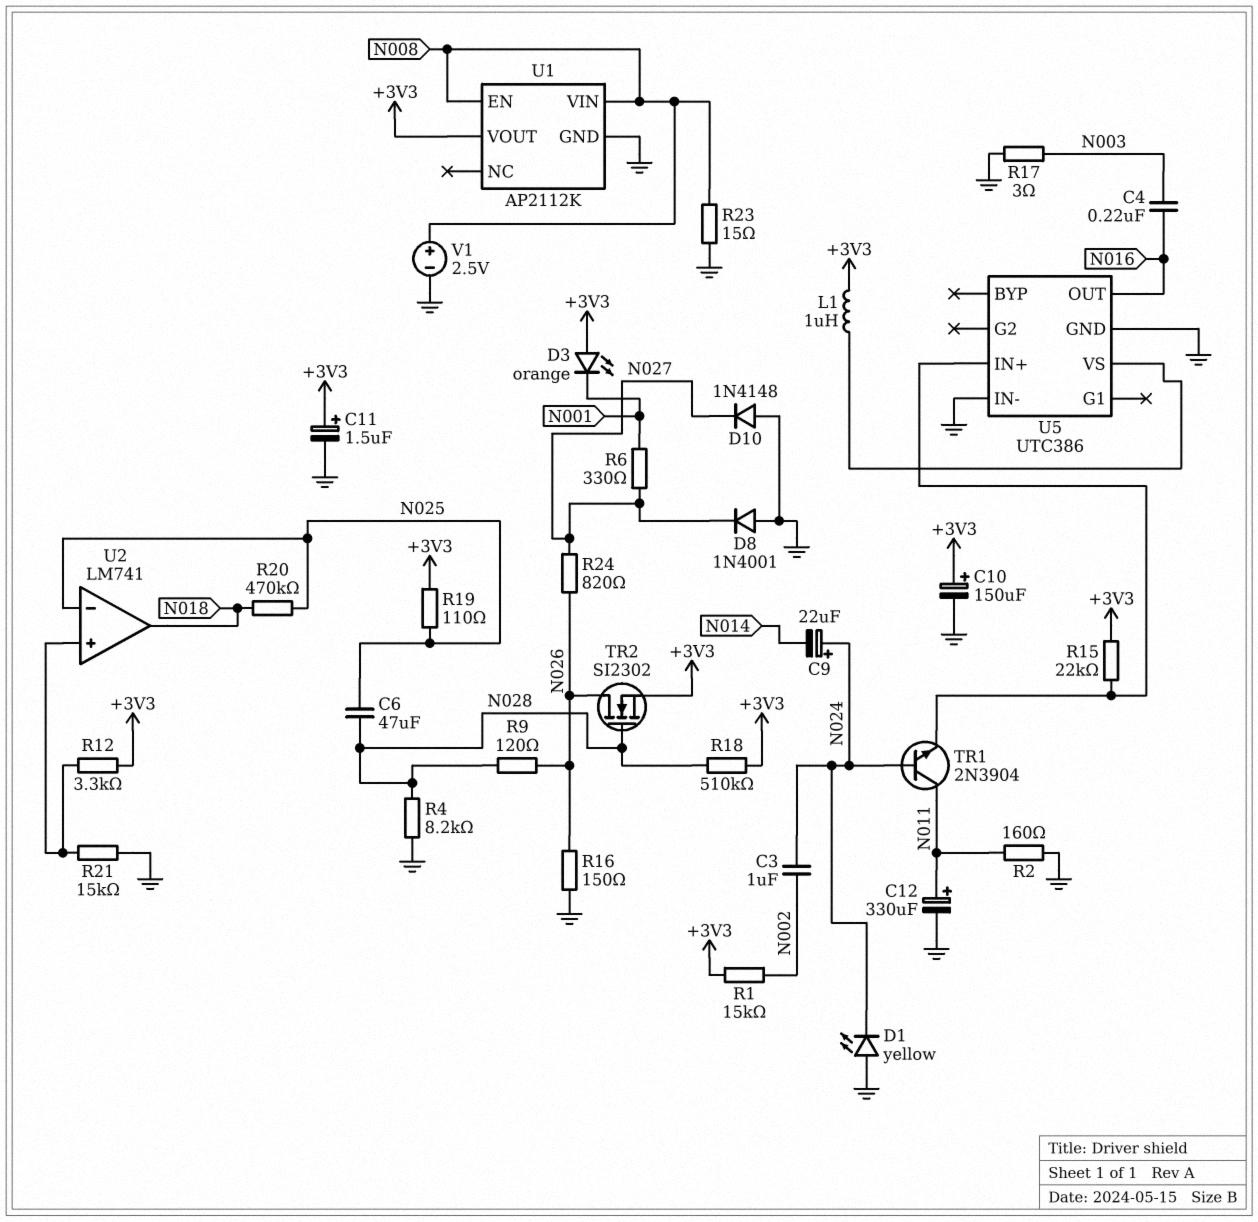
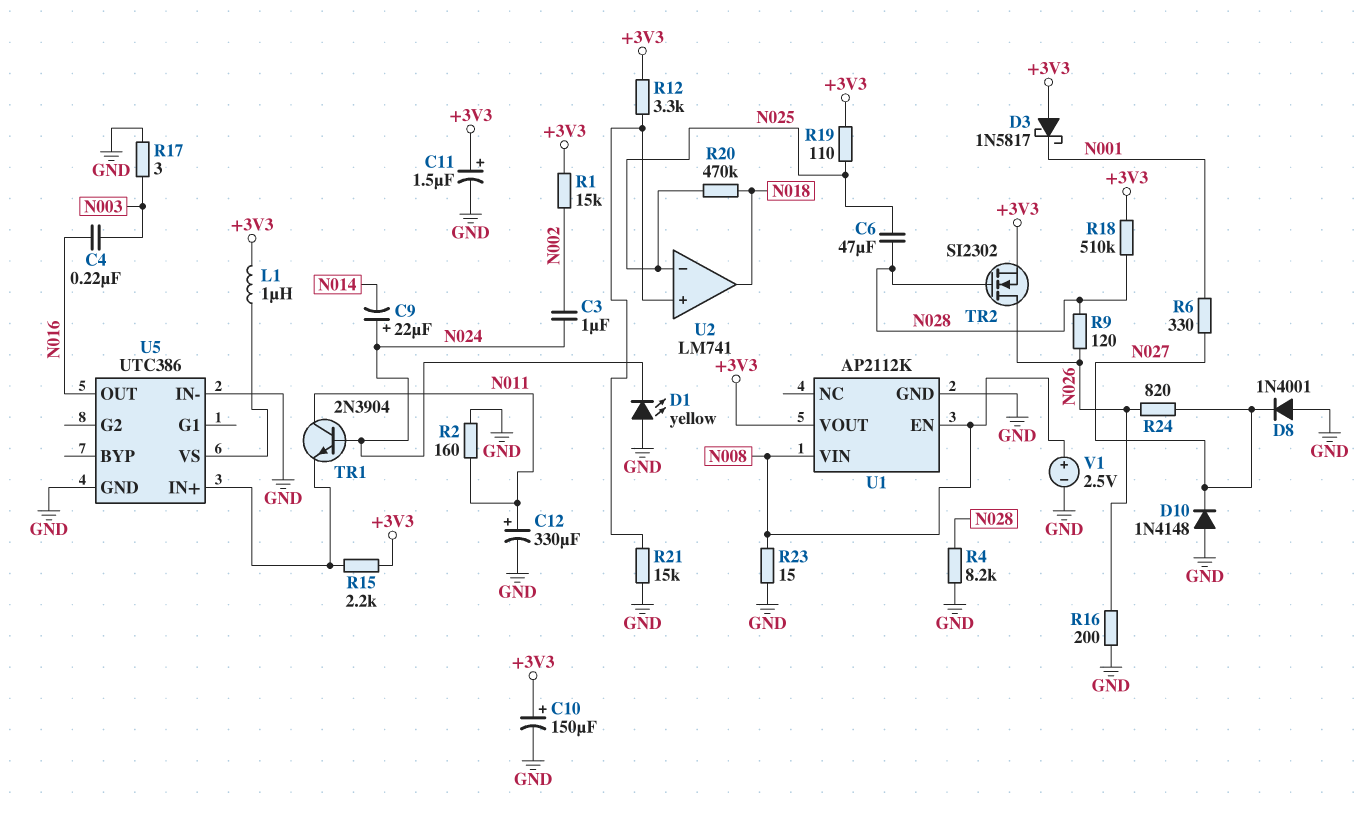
D3: LED orange (A +3V3, K N001) -> schottky 1N5817 (A +3V3, K N001)
R15: 22k (+3V3, U5/IN+) -> 2.2k (+3V3, U5/IN+)
R16: 150 (GND, N026) -> 200 (GND, N026)

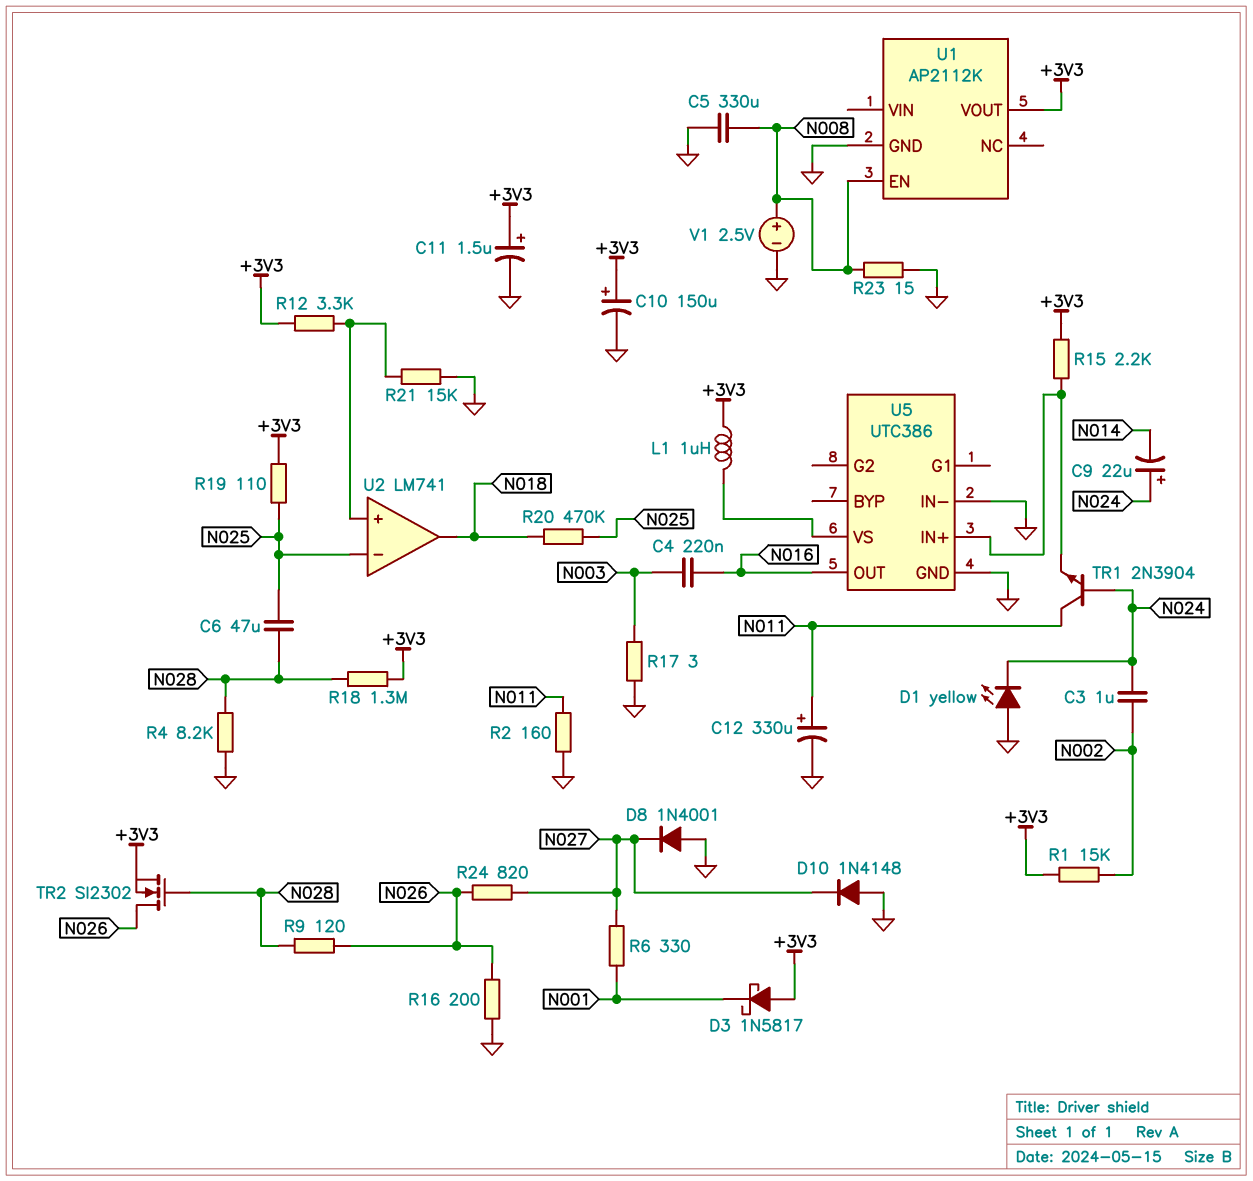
C5: none -> 330uF (GND, N008)
R18: 510k (+3V3, N028) -> 1.3M (+3V3, N028)
U1 pin VIN: N008 -> none

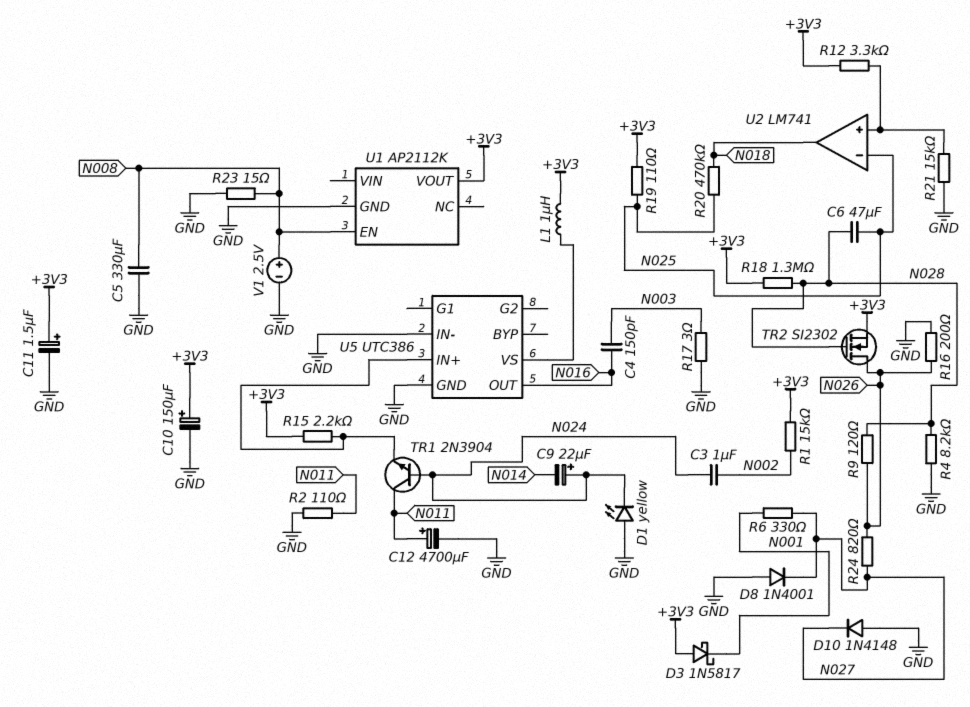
C4: 220nF (N003, N016) -> 150pF (N003, N016)
C12: 330uF (plus N011, minus GND) -> 4700uF (plus N011, minus GND)
R2: 160 (GND, N011) -> 110 (GND, N011)

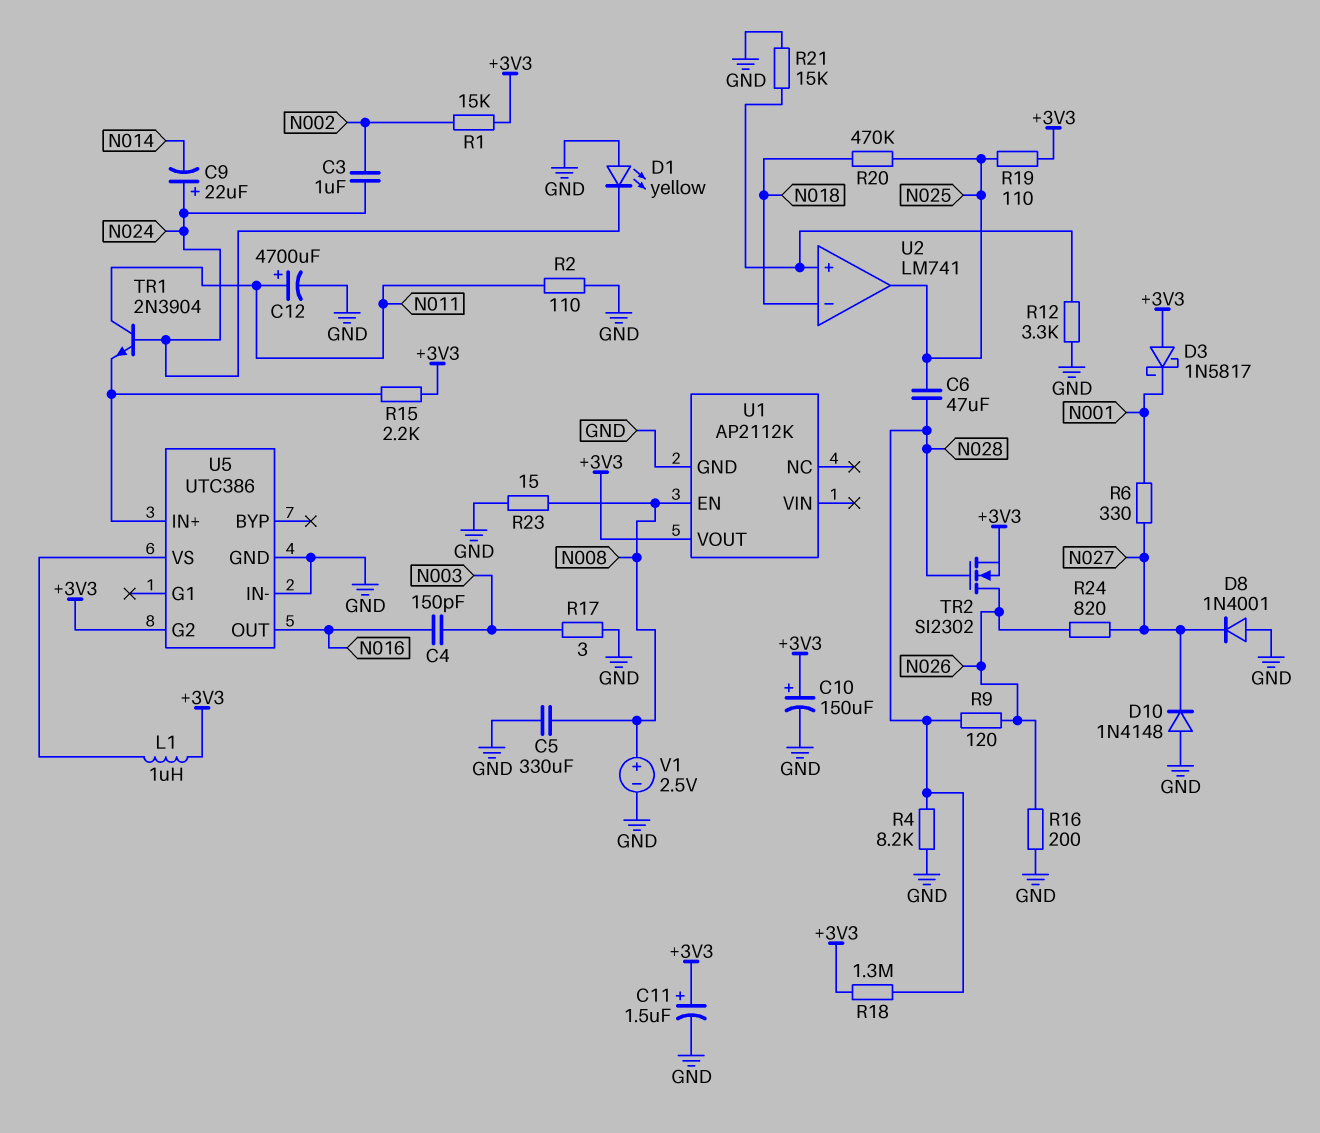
R12: 3.3k (+3V3, U2/in+) -> 3.3k (GND, U2/in+)
U2 pin in-: N025 -> N018
U2 pin out: N018 -> N025
U5 pin G2: none -> +3V3

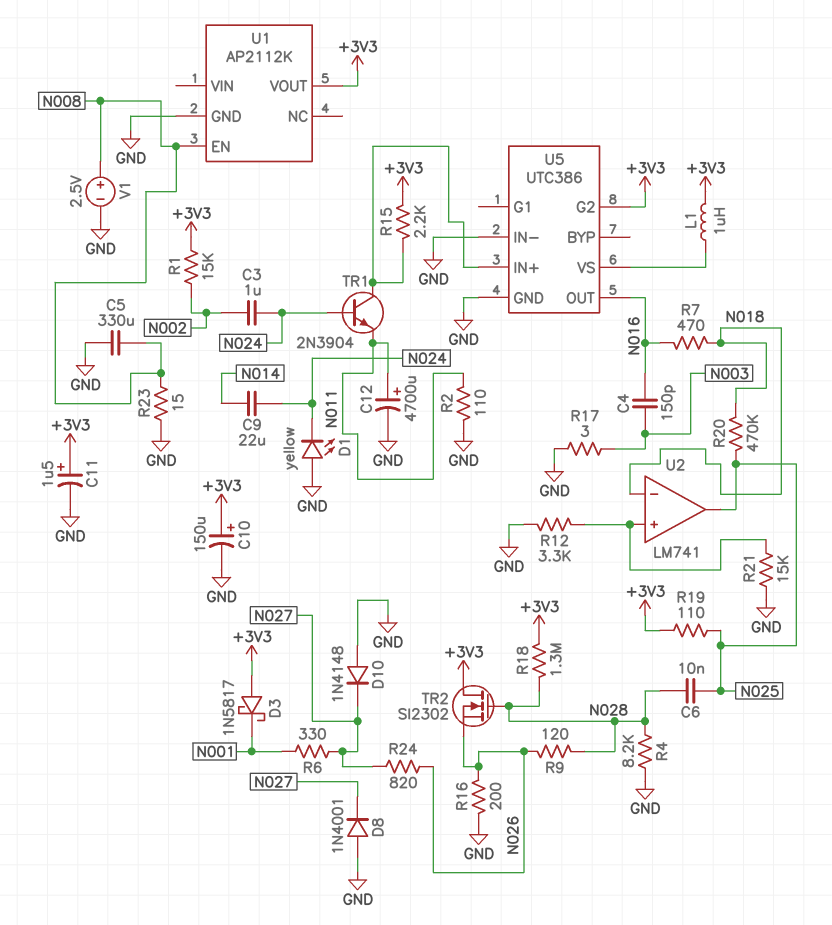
C6: 47uF (N025, N028) -> 10nF (N025, N028)
C9: 22uF (plus N024, minus N014) -> 22uF (N014, N024)
R7: none -> 470 (N016, N018)
TR1: NPN 2N3904 (B N024, C N011, E U5/IN+) -> NPN 2N3904 (B N024, C U5/IN+, E N011)
TR2: NMOS SI2302 (G N028, D N026, S +3V3) -> NMOS SI2302 (G N028, D +3V3, S N026)

